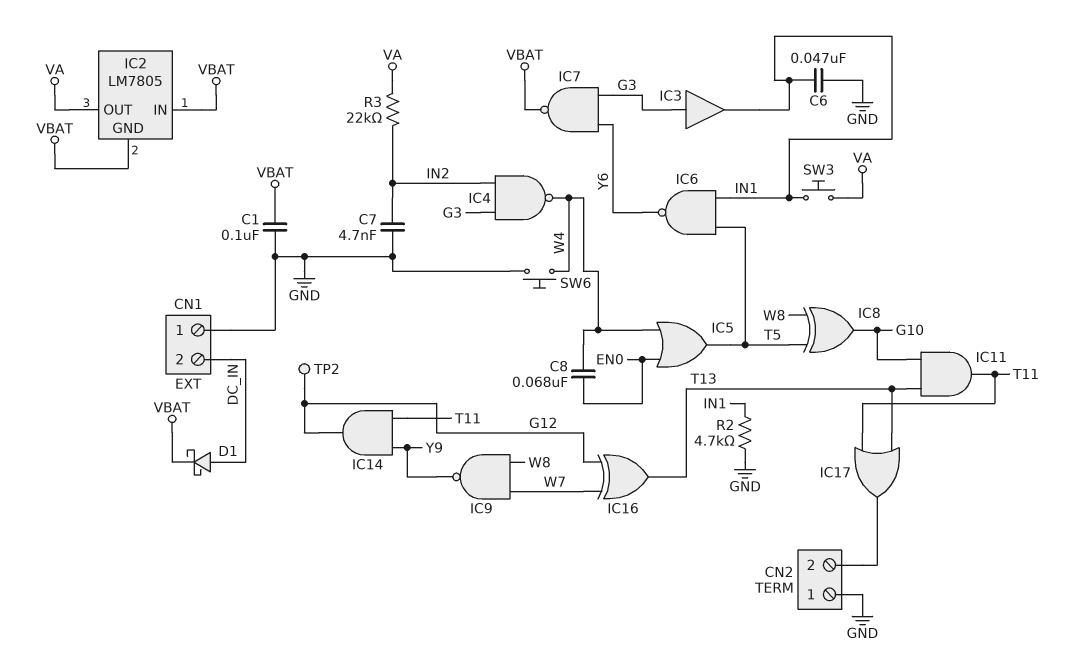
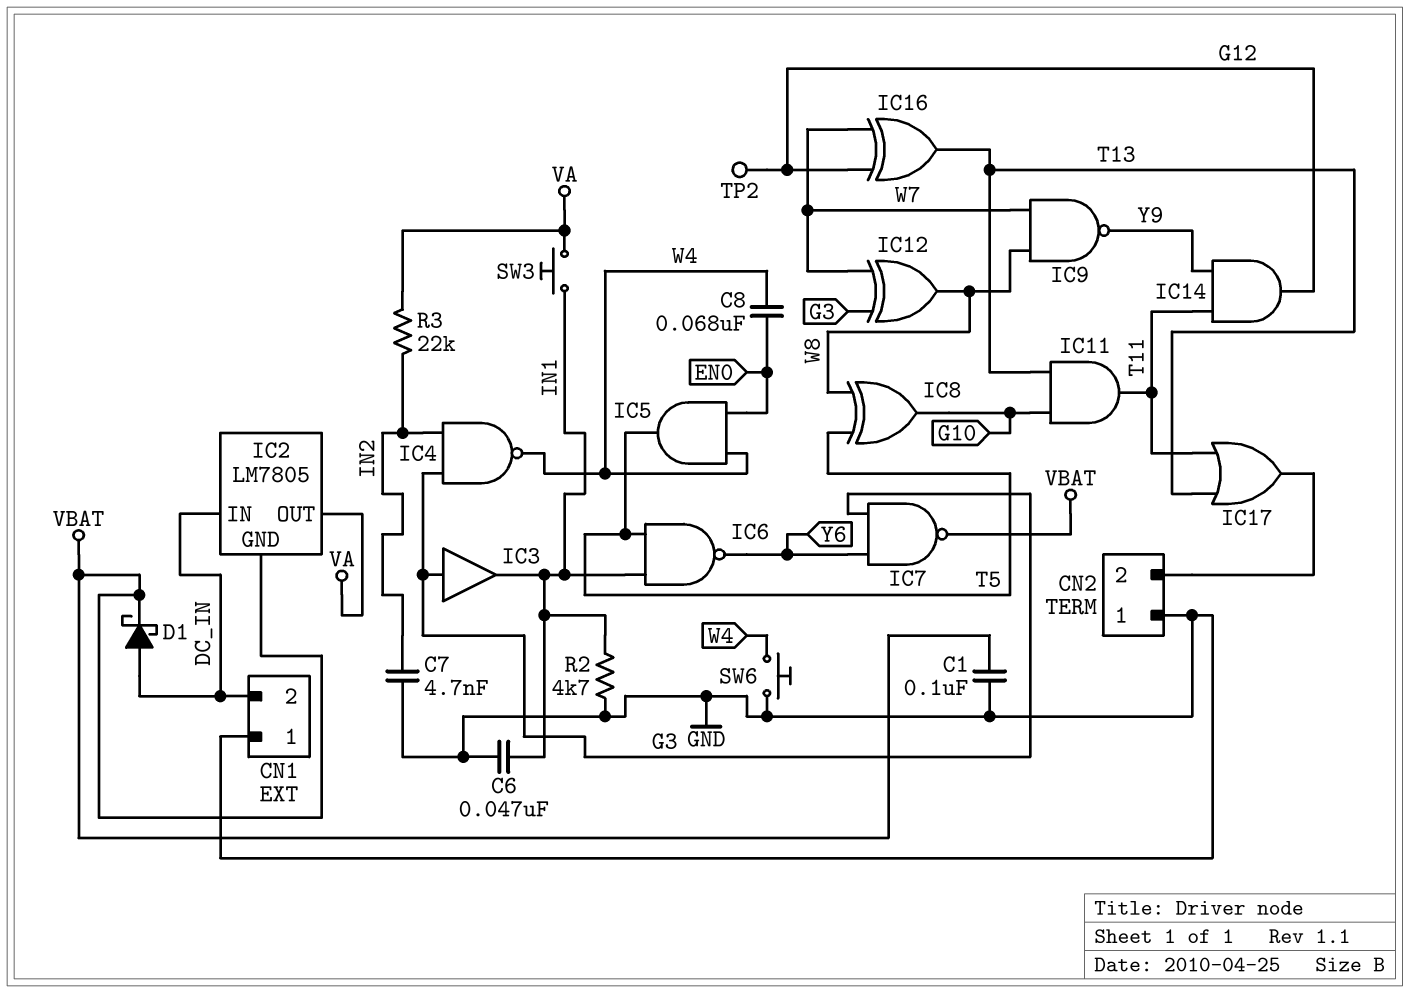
IC2 pin IN: VBAT -> DC_IN
IC5: OR (in EN0, in W4, out T5) -> AND (in EN0, in W4, out T5)
IC12: none -> XOR (in G3, in W7, out W8)

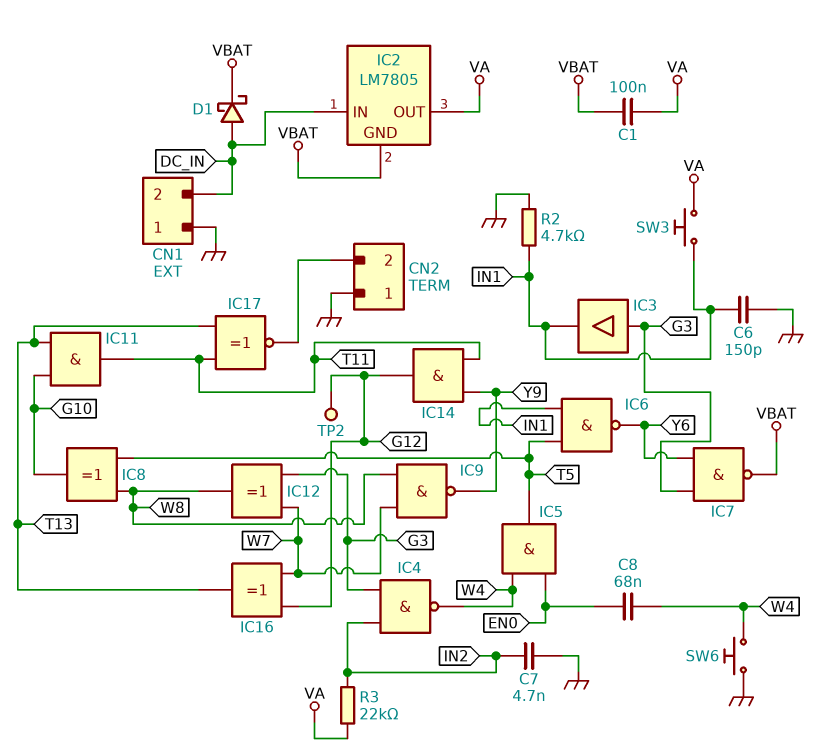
C1: 100nF (GND, VBAT) -> 100nF (VA, VBAT)
C6: 47nF (GND, IN1) -> 150pF (GND, IN1)
IC17: OR (in T11, in T13, out CN2/2) -> XNOR (in T11, in T13, out CN2/2)

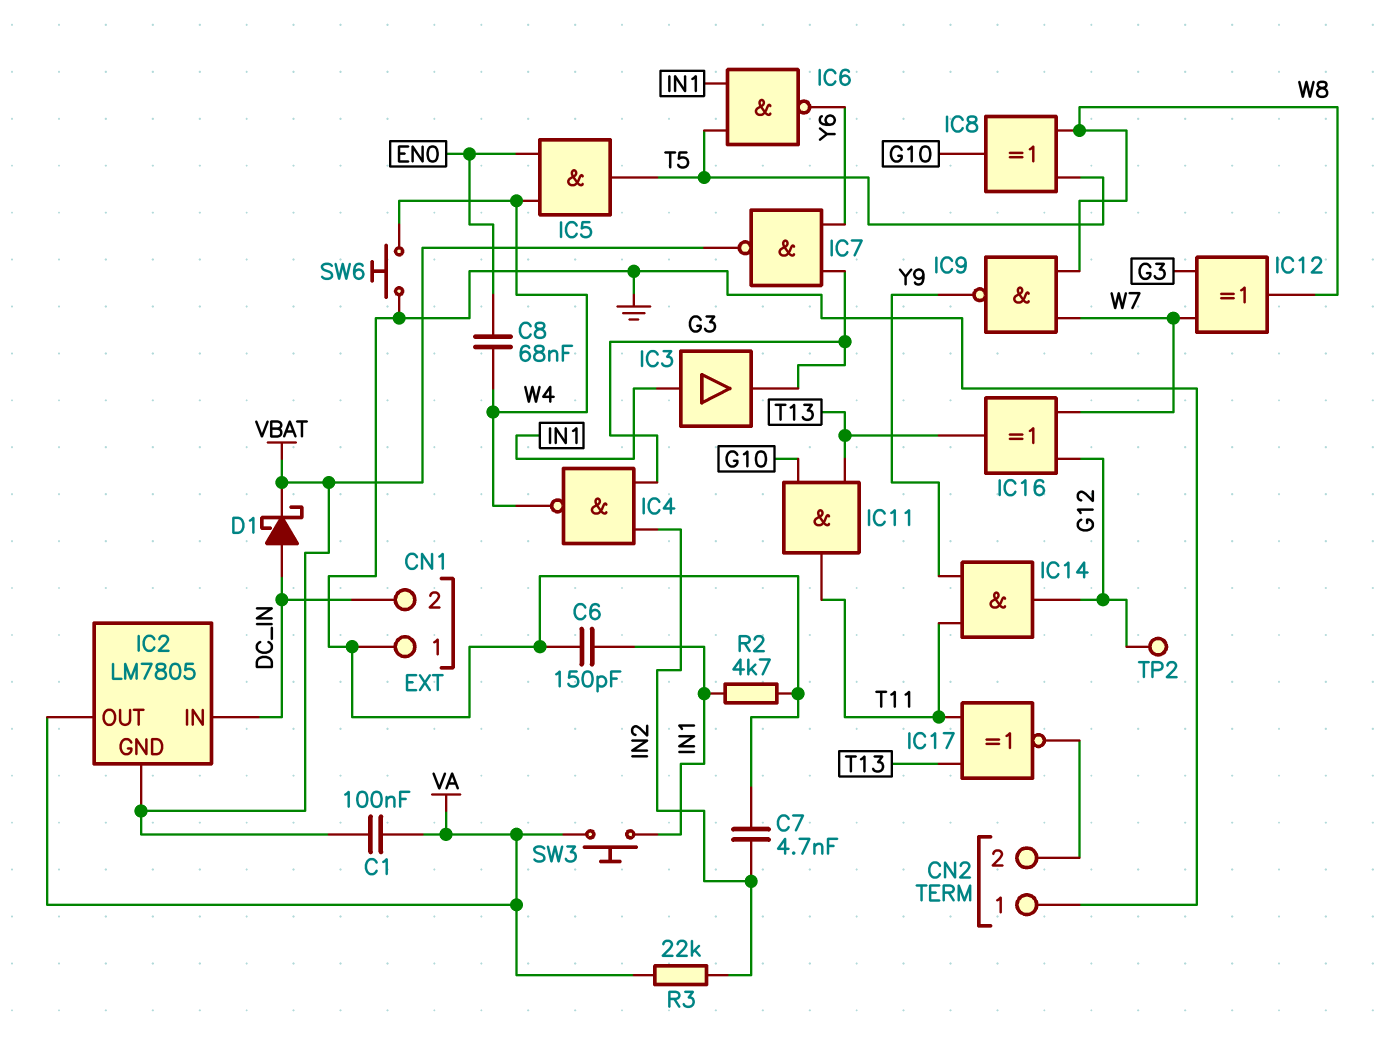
IC3: buffer (in G3, out IN1) -> buffer (in IN1, out G3)

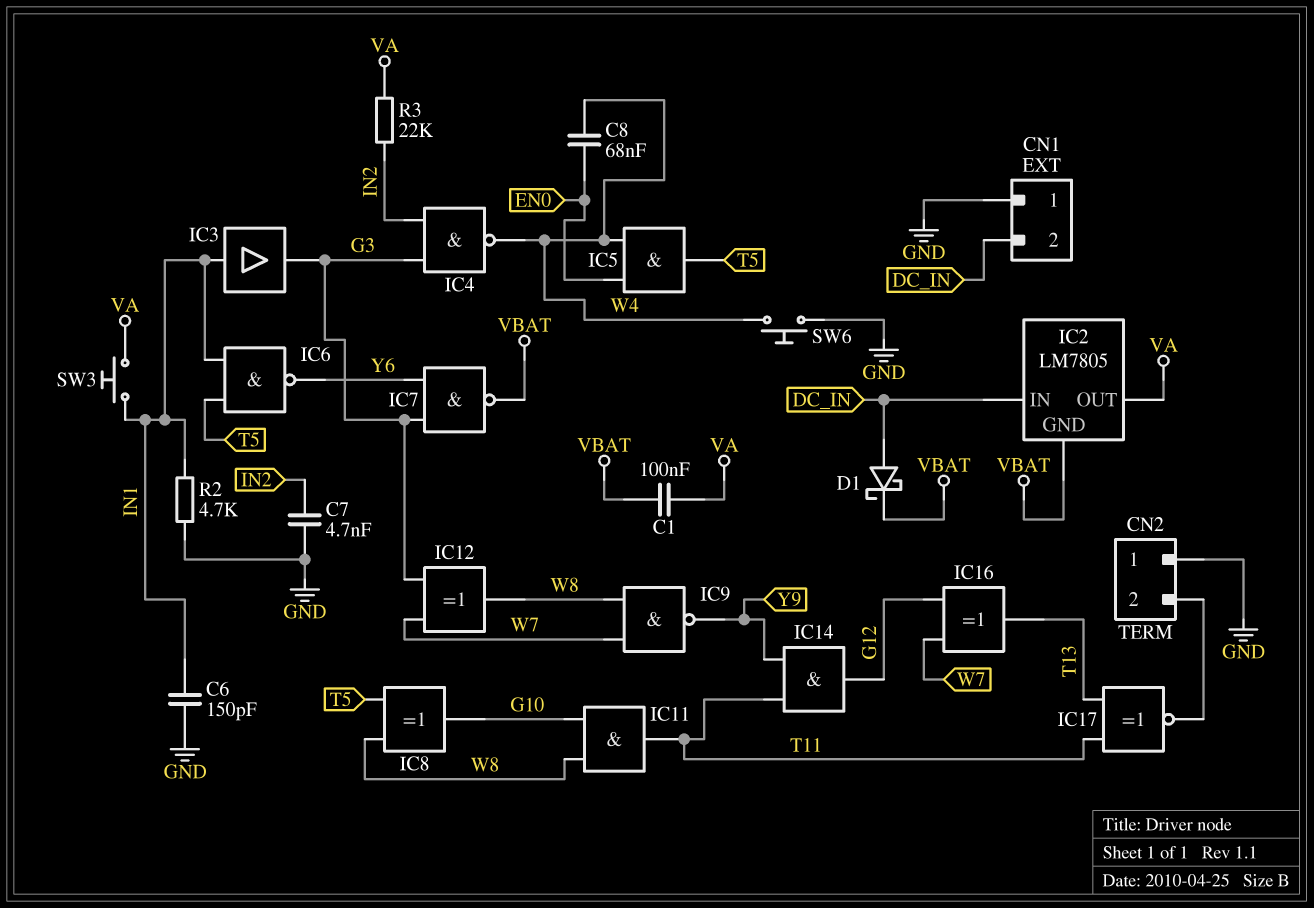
IC11: AND (in G10, in T13, out T11) -> AND (in G10, in W8, out T11)
TP2: test point (G12) -> none

